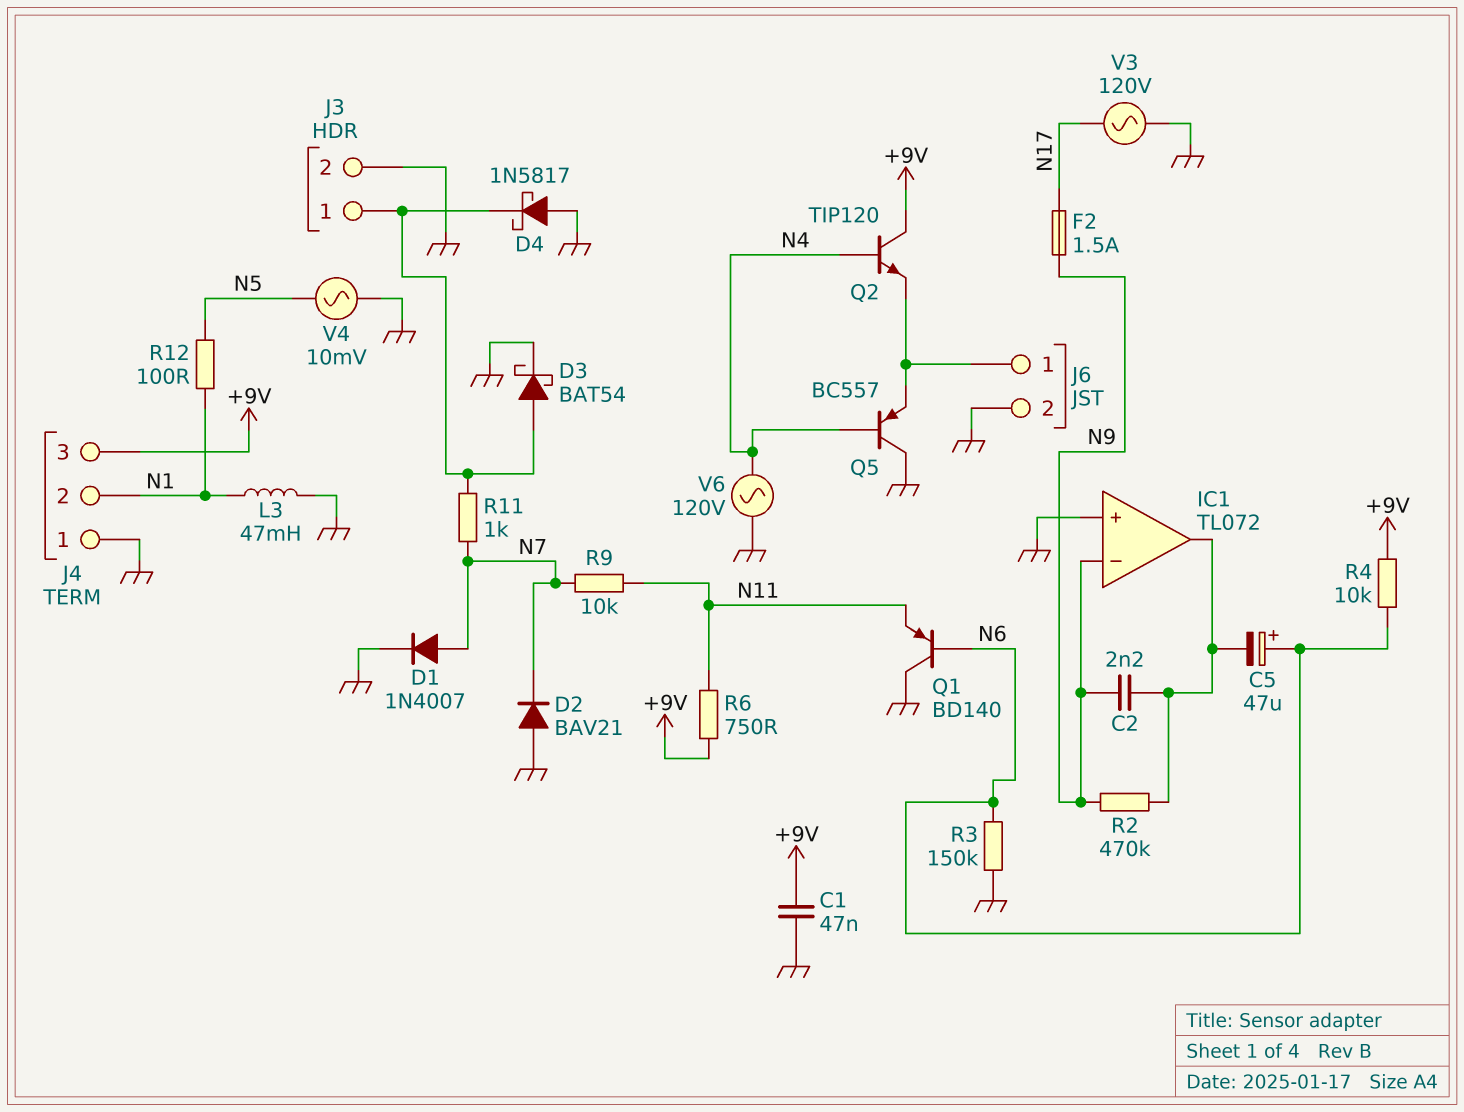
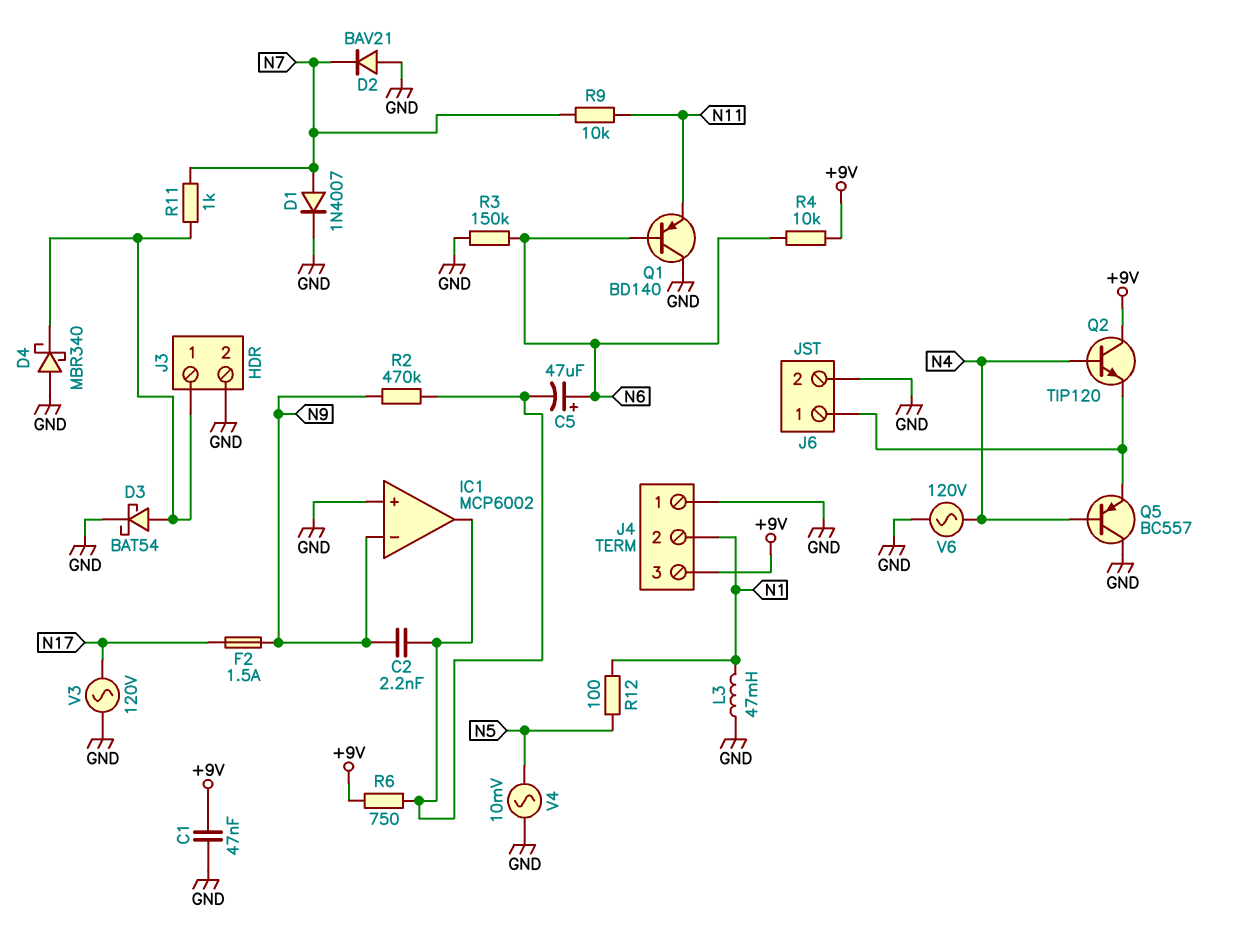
D4: schottky 1N5817 (A GND, K J3/1) -> schottky MBR340 (A GND, K J3/1)
IC1: TL072 -> MCP6002
R6: 750 (+9V, N11) -> 750 (+9V, IC1/out)

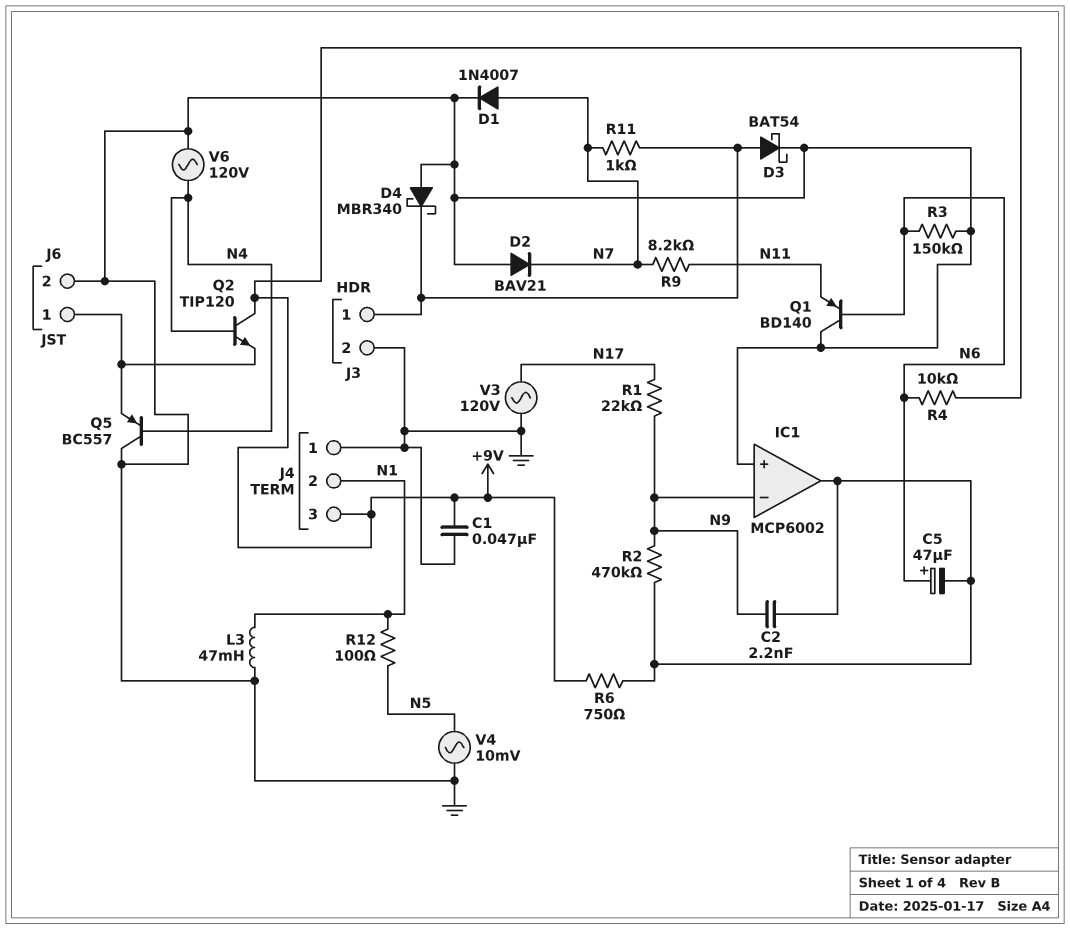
F2: 1.5A (N9, N17) -> none
R1: none -> 22k (N9, N17)
R9: 10k (N7, N11) -> 8.2k (N7, N11)

